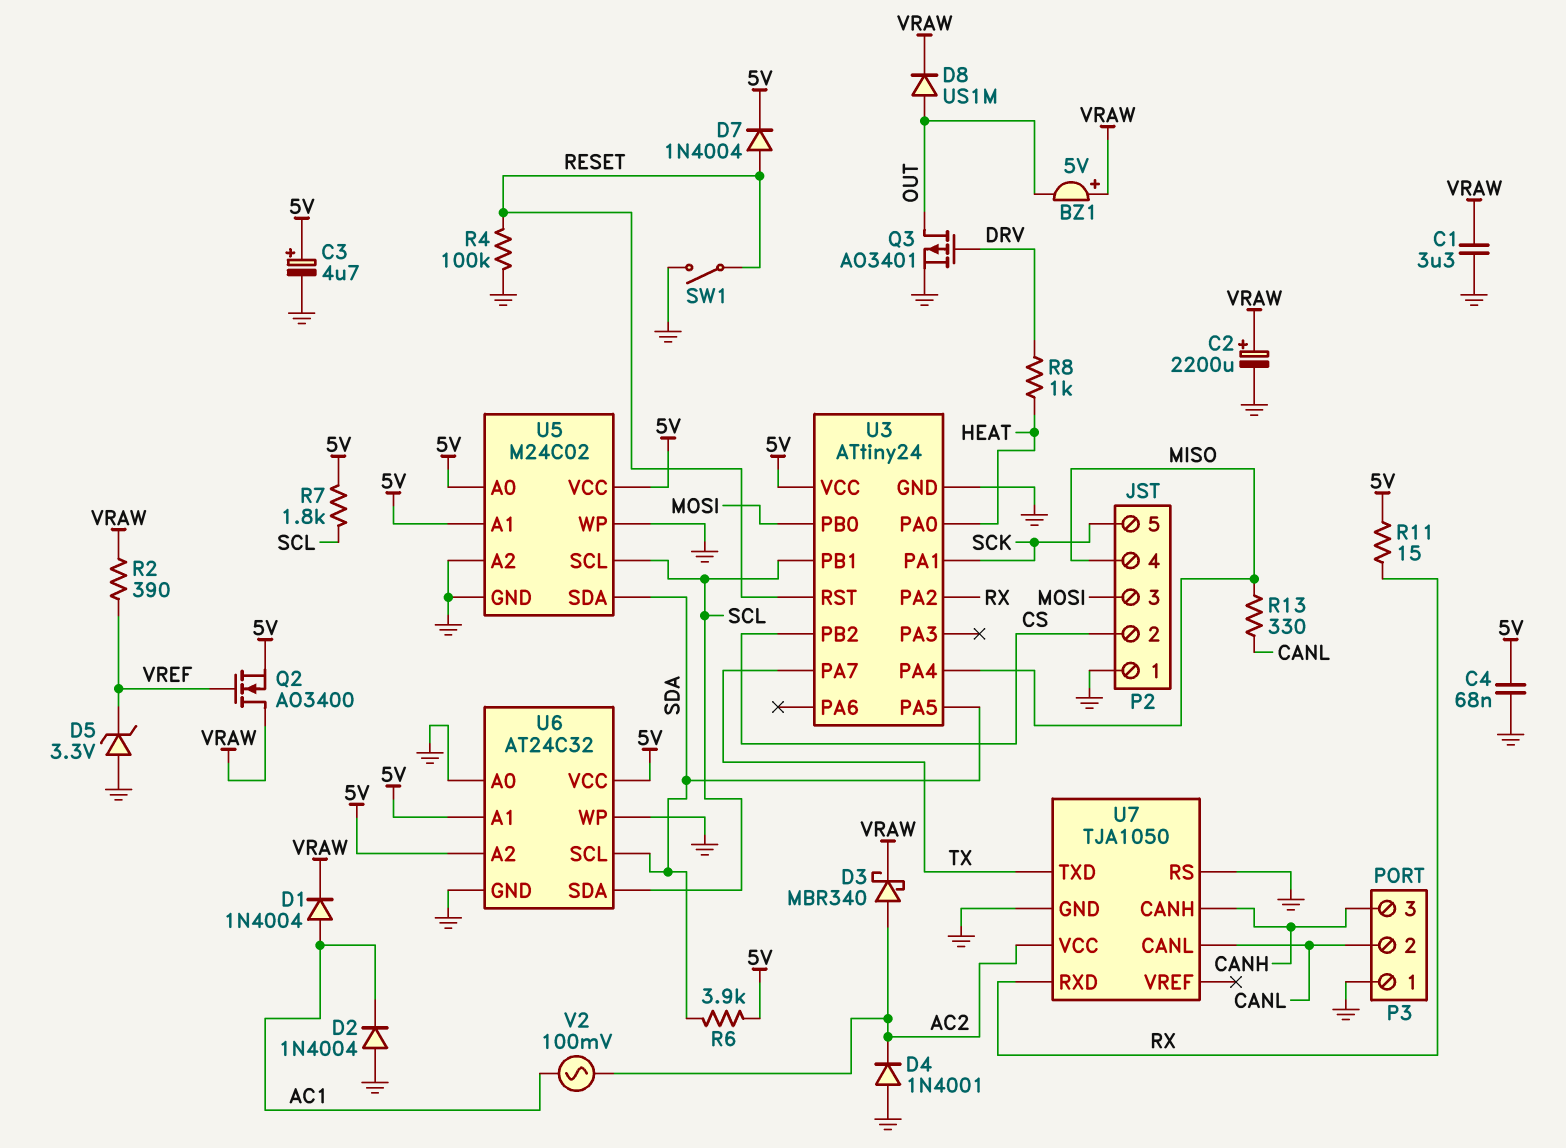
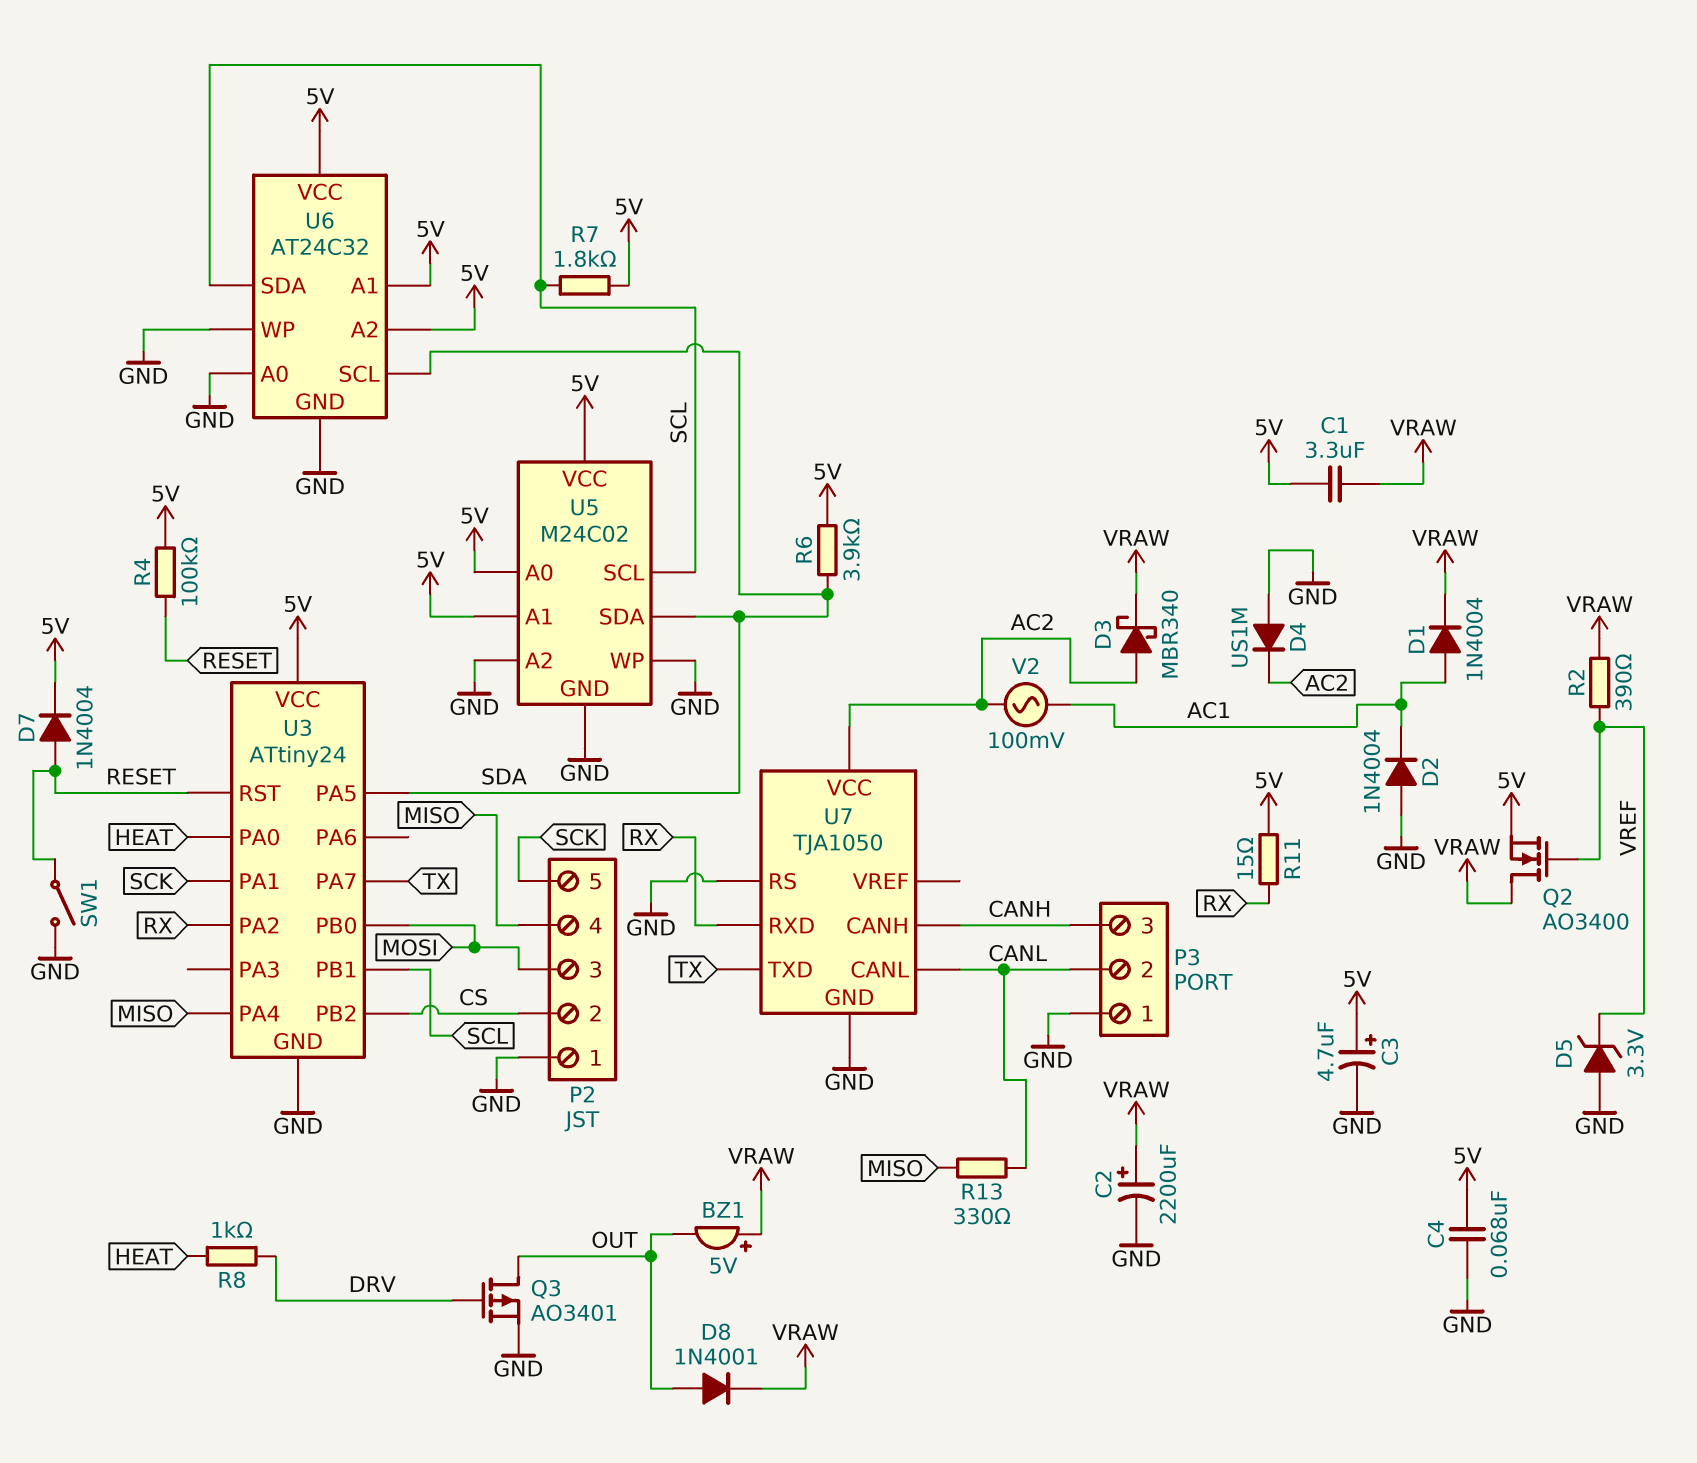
C1: 3.3uF (GND, VRAW) -> 3.3uF (5V, VRAW)
D4: diode 1N4001 (A GND, K AC2) -> diode US1M (A GND, K AC2)
D8: diode US1M (A OUT, K VRAW) -> diode 1N4001 (A OUT, K VRAW)
R4: 100k (GND, RESET) -> 100k (5V, RESET)

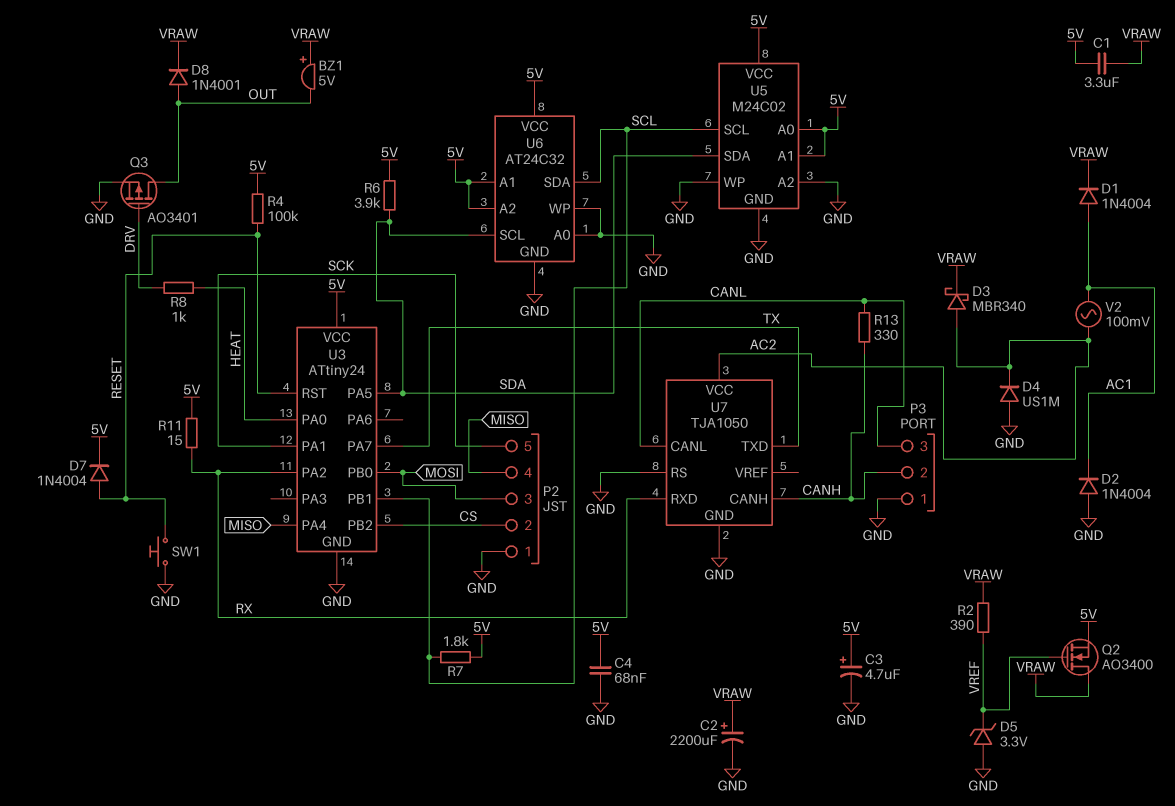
P3 pin 2: CANL -> CANH
P3 pin 3: CANH -> CANL
R13: 330 (CANL, MISO) -> 330 (CANH, CANL)
SW1: switch (GND, RESET) -> button (GND, RESET)

